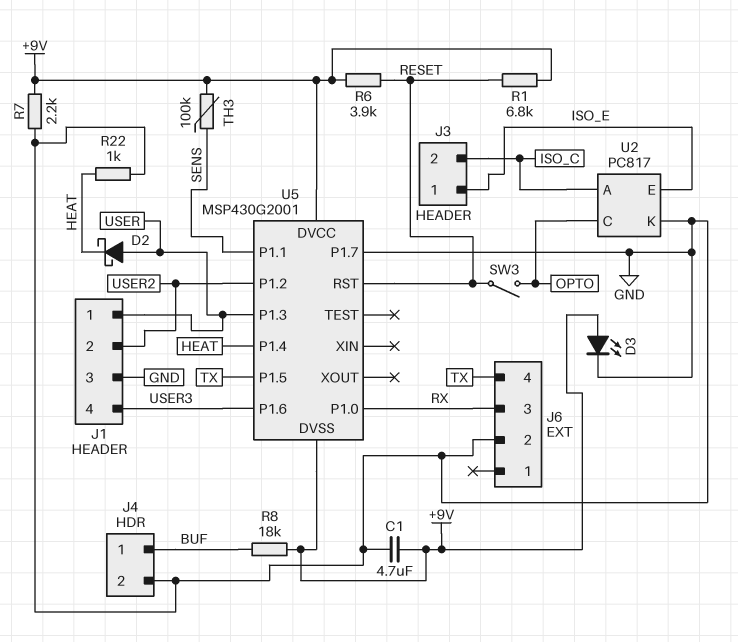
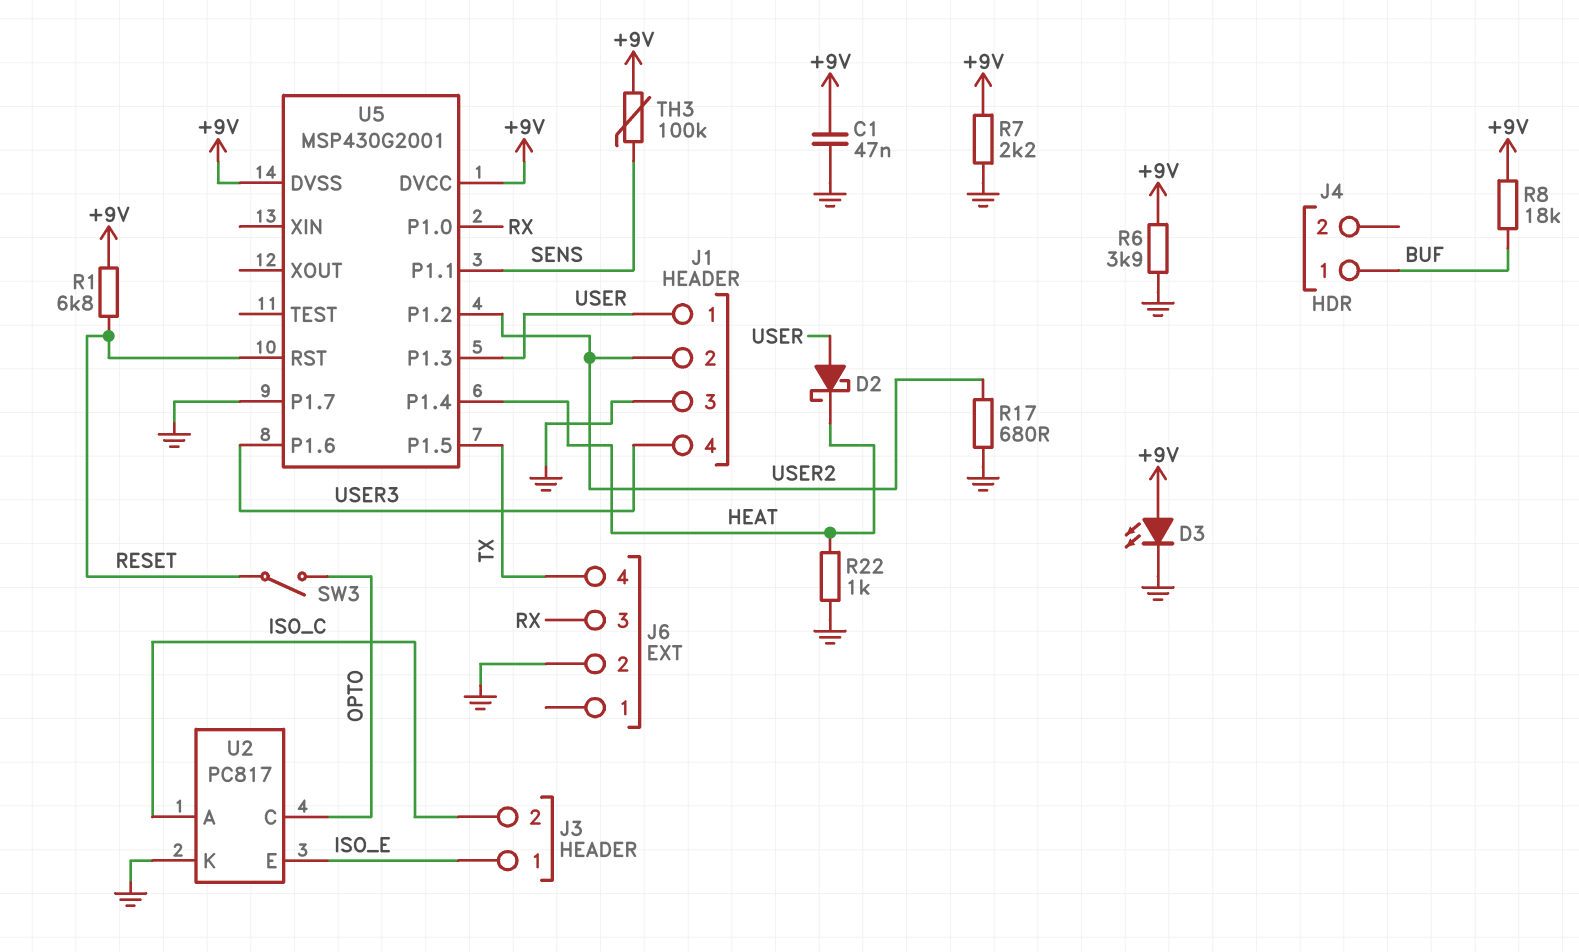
C1: 4.7uF (+9V, GND) -> 47nF (+9V, GND)
J4 pin 2: GND -> none
R6: 3.9k (+9V, RESET) -> 3.9k (+9V, GND)
R17: none -> 680 (GND, USER2)

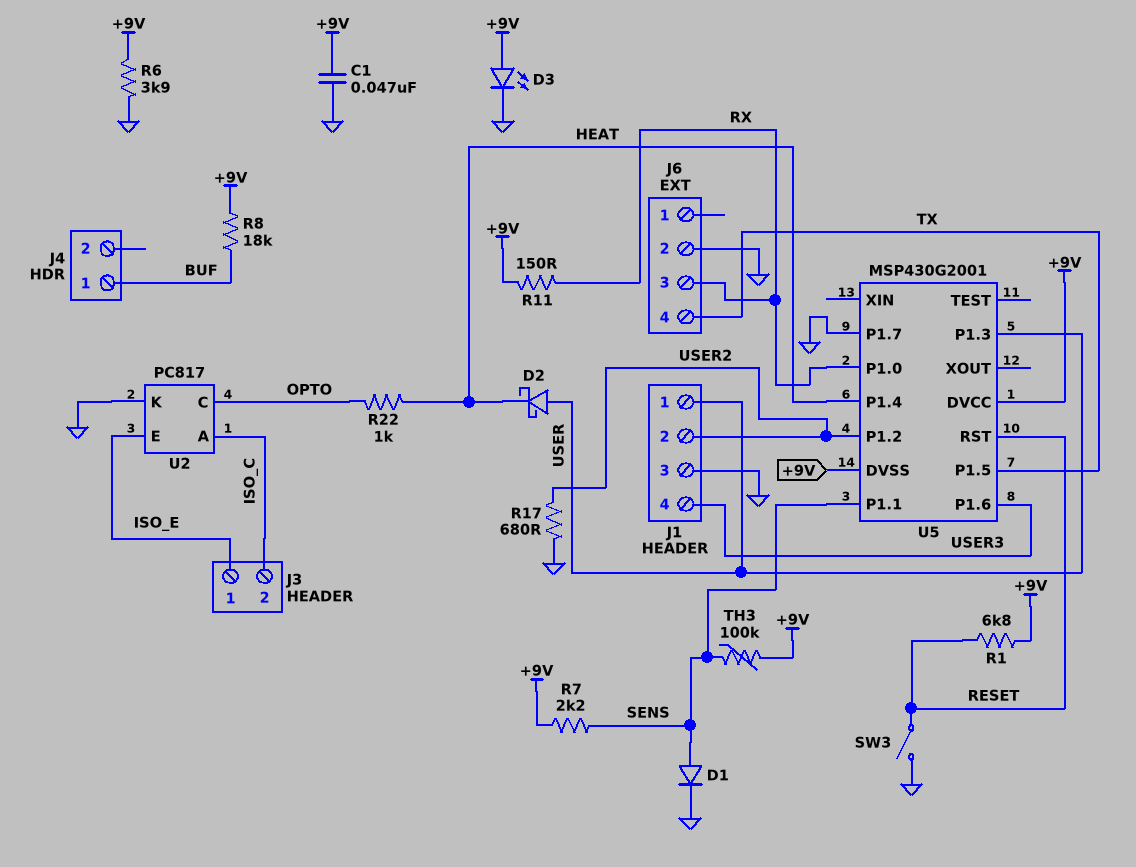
D1: none -> diode (A SENS, K GND)
R7: 2.2k (+9V, GND) -> 2.2k (+9V, SENS)
R11: none -> 150 (+9V, RX)
R22: 1k (GND, HEAT) -> 1k (HEAT, OPTO)
SW3: switch (OPTO, RESET) -> switch (GND, RESET)

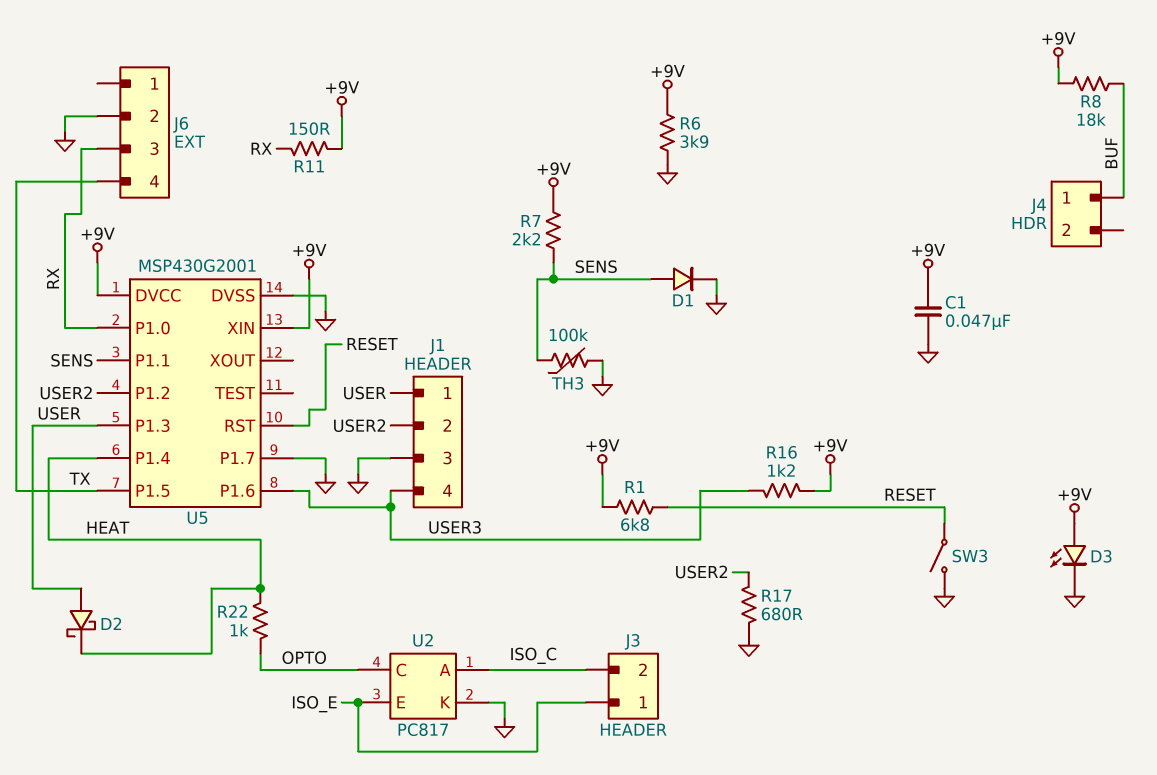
R16: none -> 1.2k (+9V, USER3)
TH3: 100k (+9V, SENS) -> 100k (GND, SENS)
U5 pin DVSS: +9V -> GND
U5 pin XIN: none -> +9V

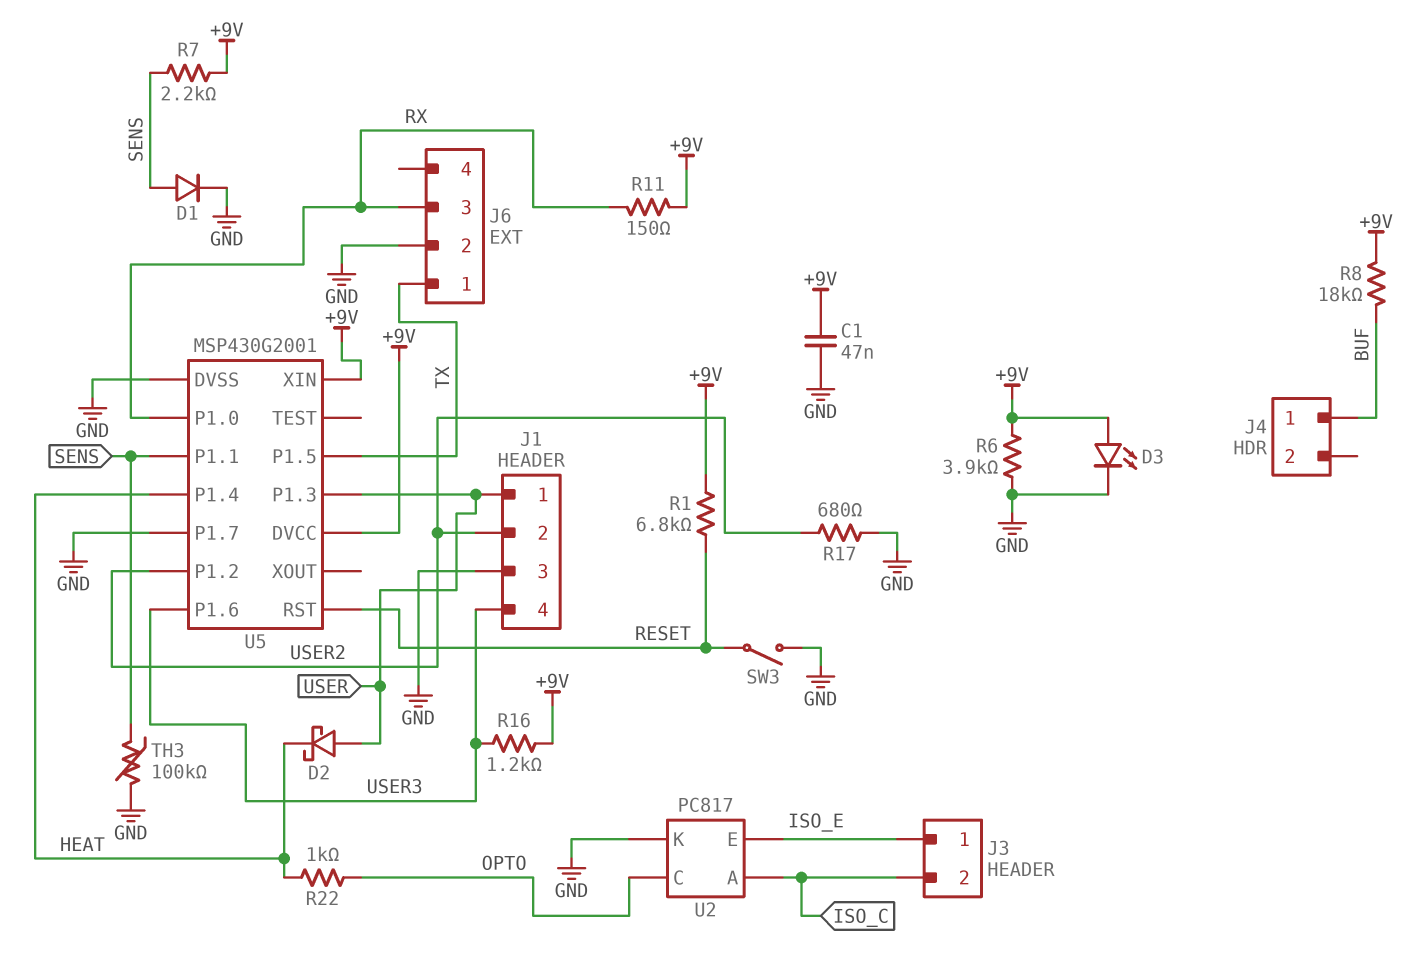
J6 pin 1: none -> TX
J6 pin 4: TX -> none

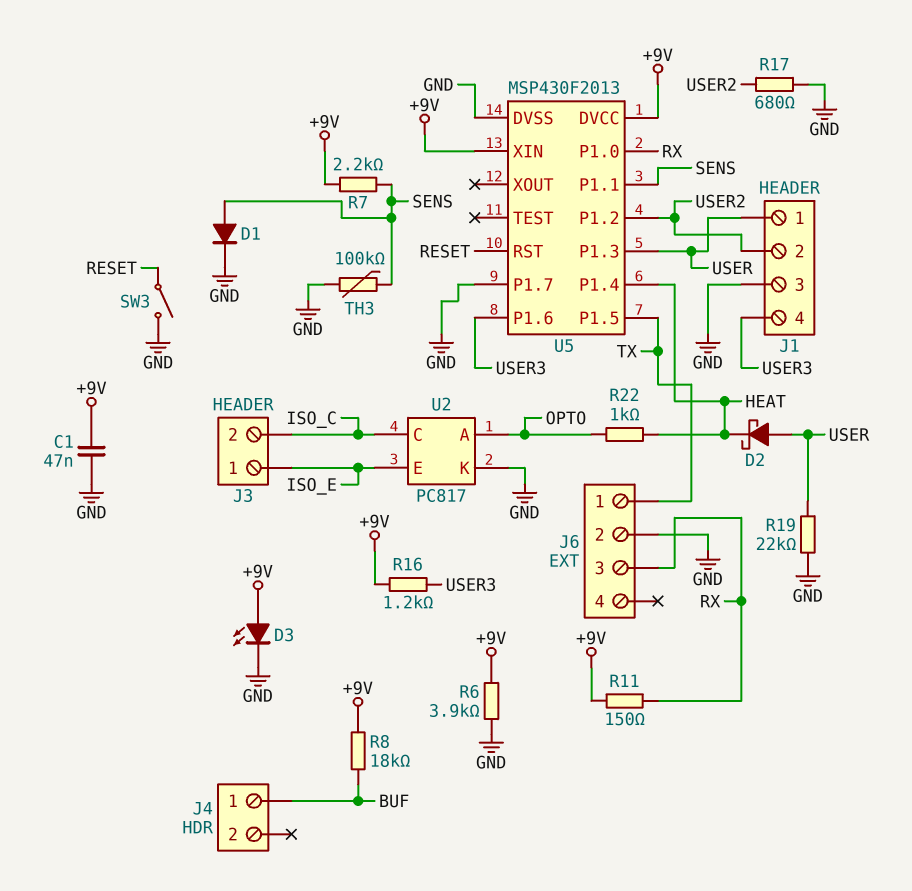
R1: 6.8k (+9V, RESET) -> none
R19: none -> 22k (GND, USER)
U2 pin A: ISO_C -> OPTO
U2 pin C: OPTO -> ISO_C
U5: MSP430G2001 -> MSP430F2013

